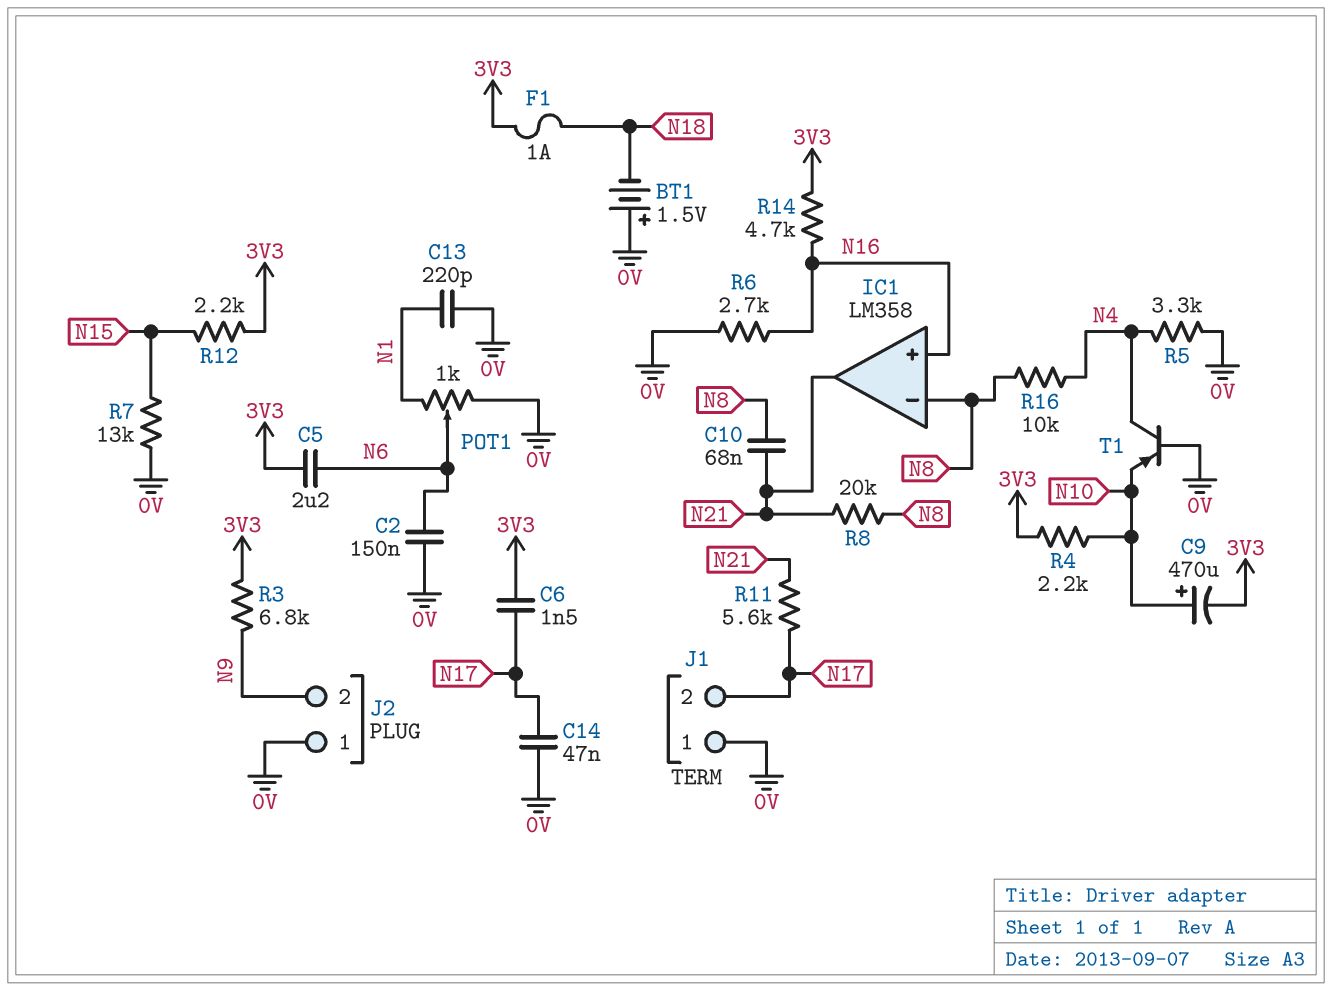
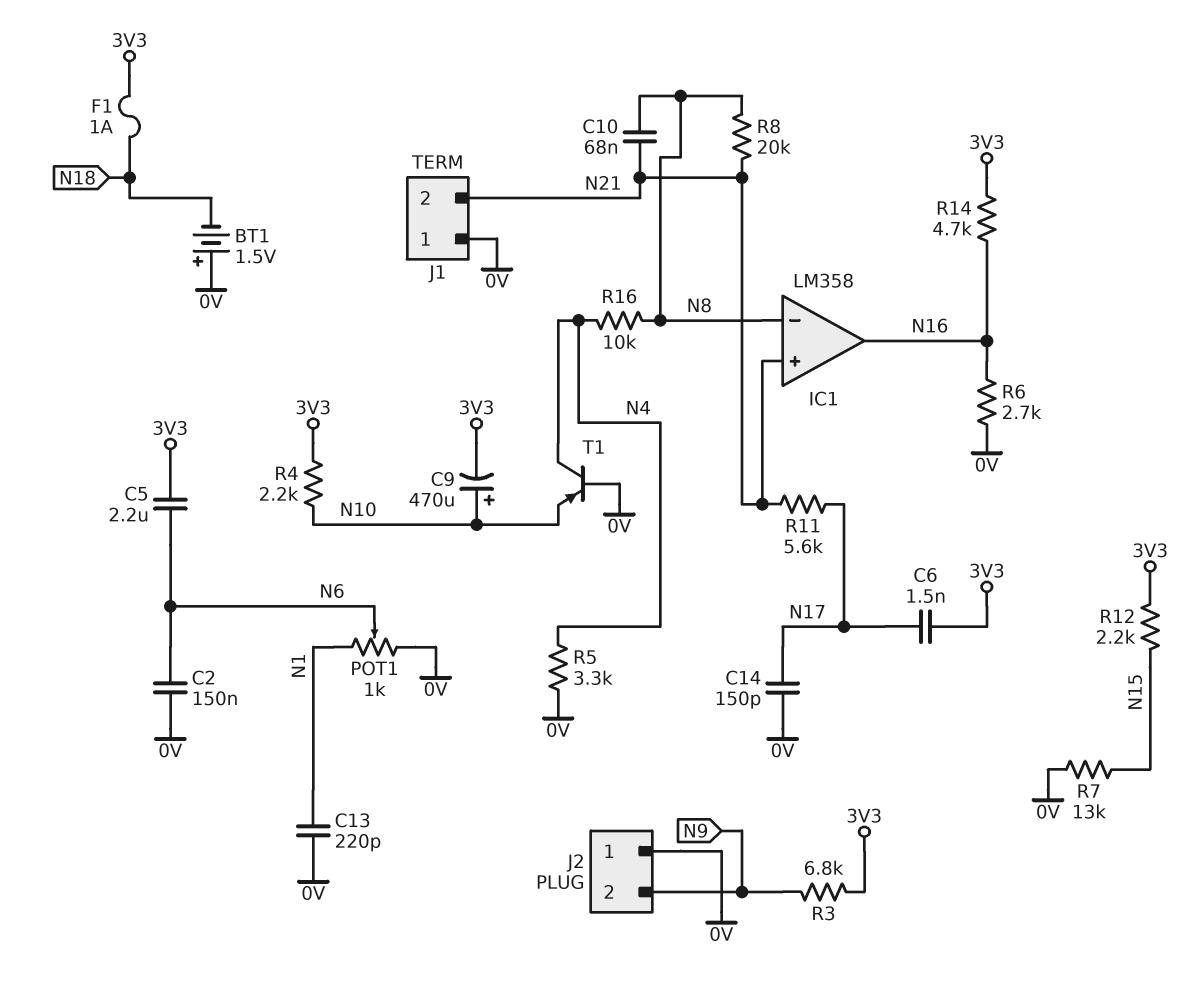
C14: 47nF (0V, N17) -> 150pF (0V, N17)
IC1 pin in+: N16 -> N21
IC1 pin out: N21 -> N16
J1 pin 2: N17 -> N21

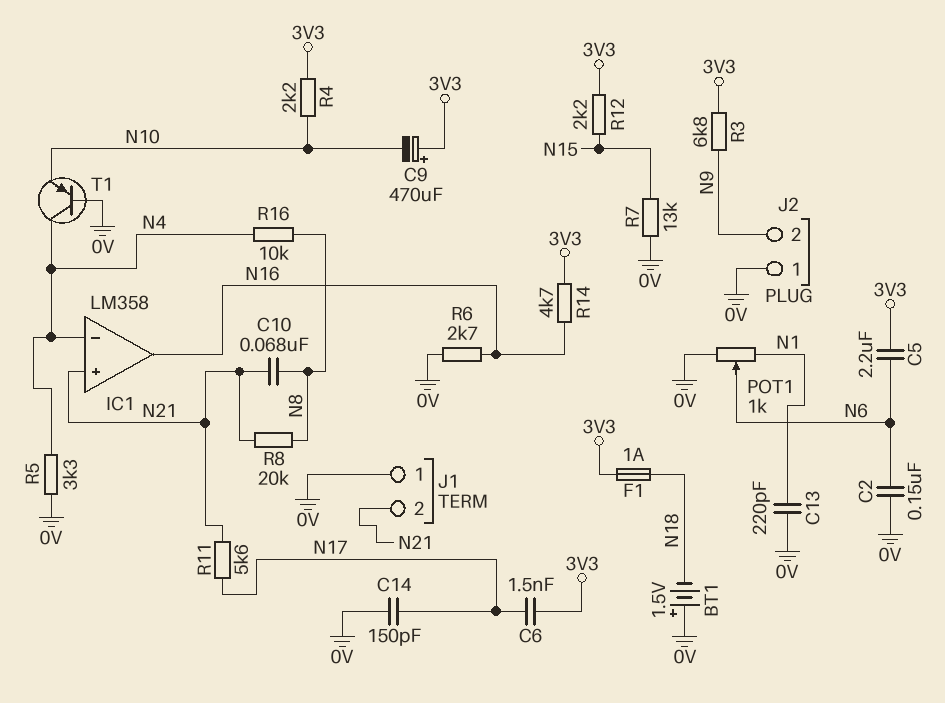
C9: 470uF (plus N10, minus 3V3) -> 470uF (plus 3V3, minus N10)
IC1 pin in-: N8 -> N4

